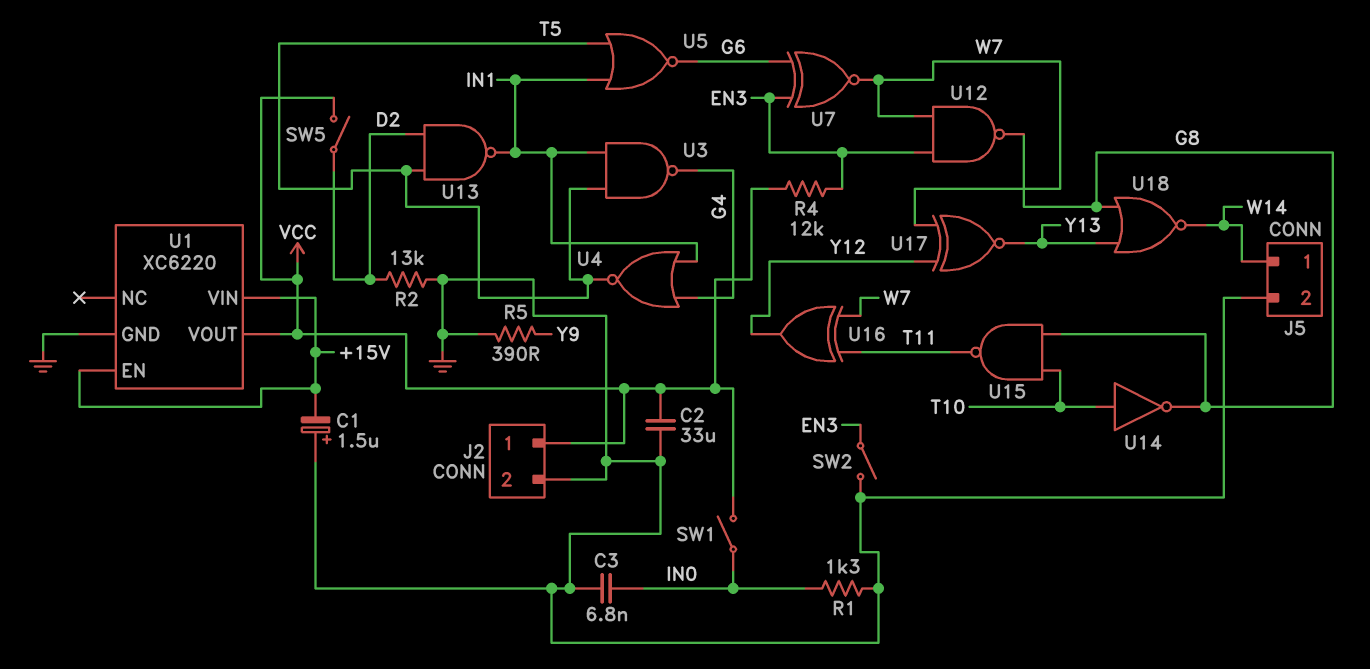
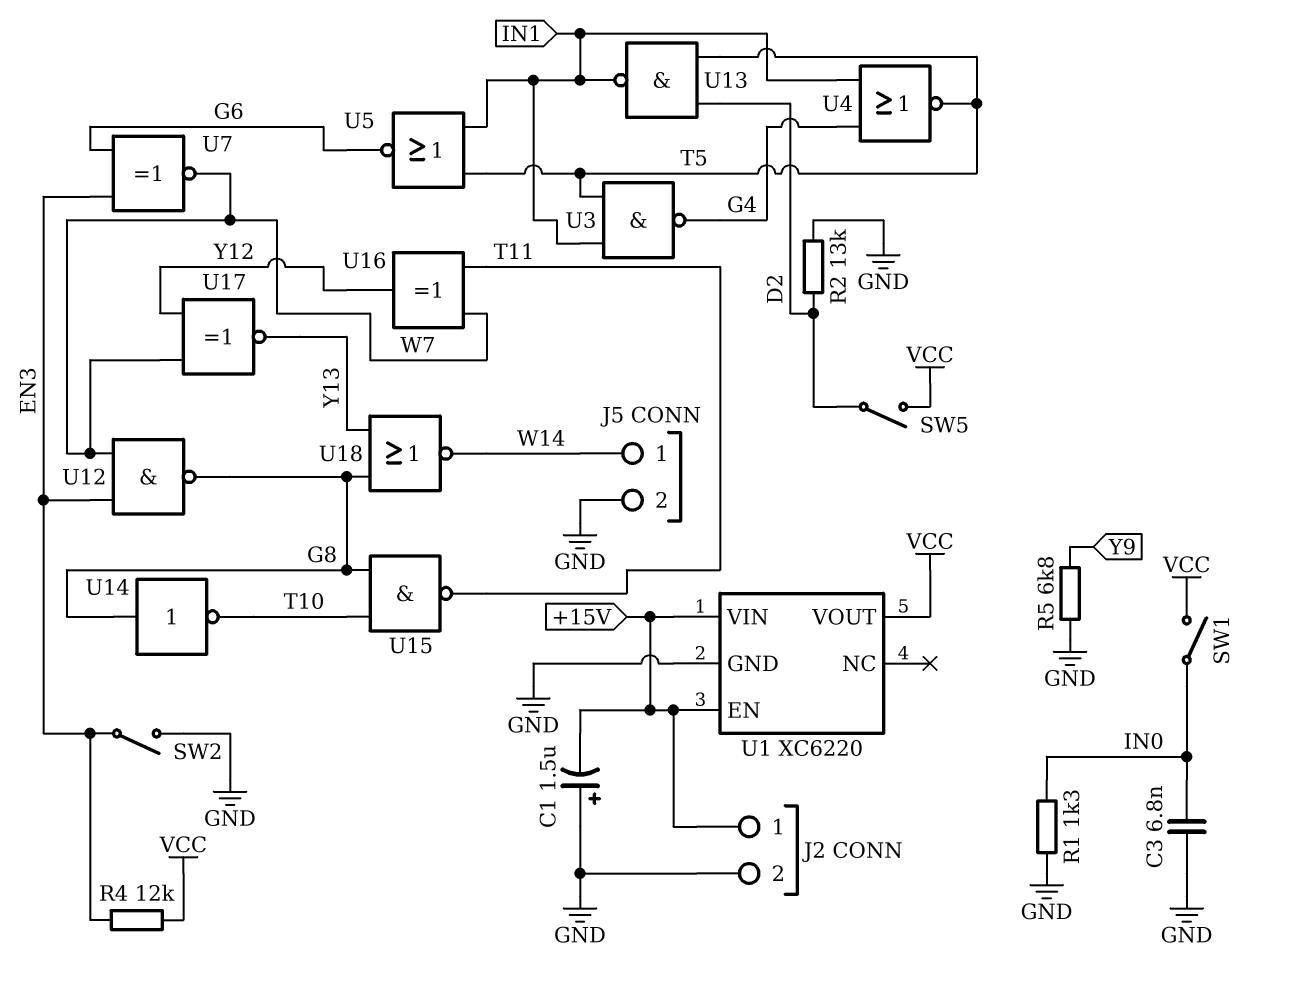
C2: 33uF (GND, VCC) -> none
J2 pin 1: VCC -> +15V
R5: 390 (GND, Y9) -> 6.8k (GND, Y9)
U14: NOT (in T10, out G8) -> NOT (in G8, out T10)

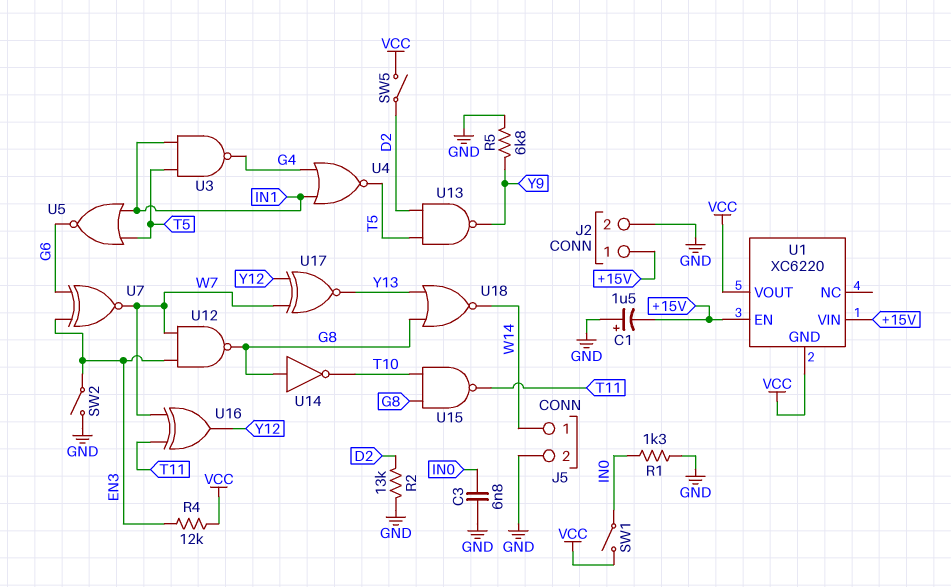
U1 pin GND: GND -> VCC
U13: NAND (in D2, in T5, out IN1) -> NAND (in D2, in T5, out Y9)

